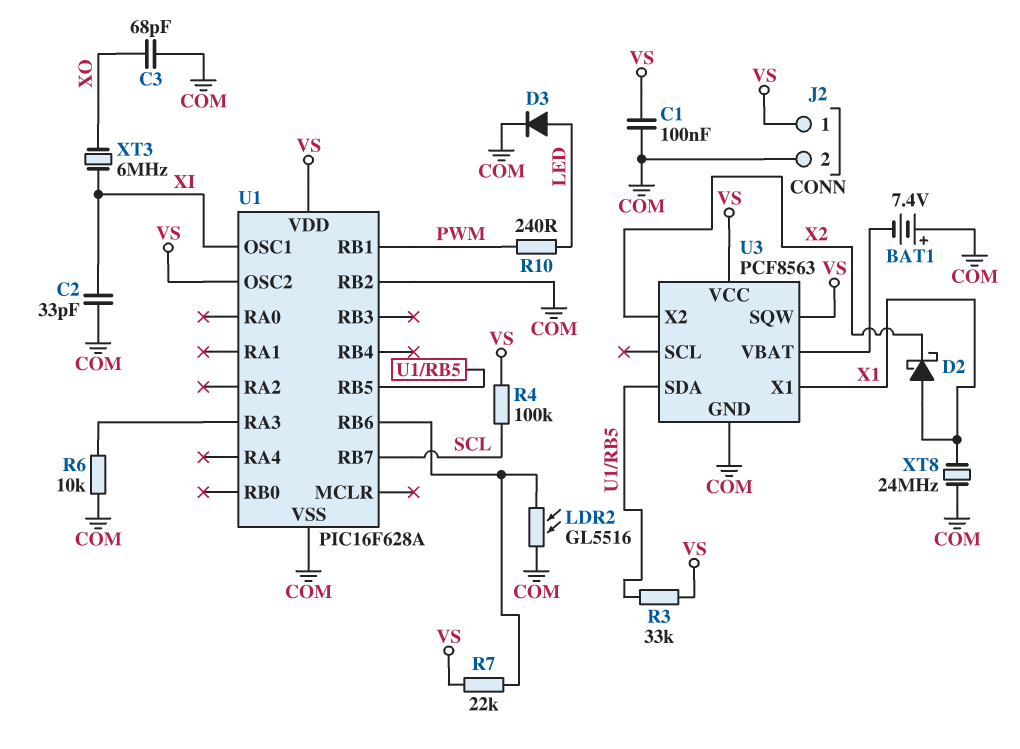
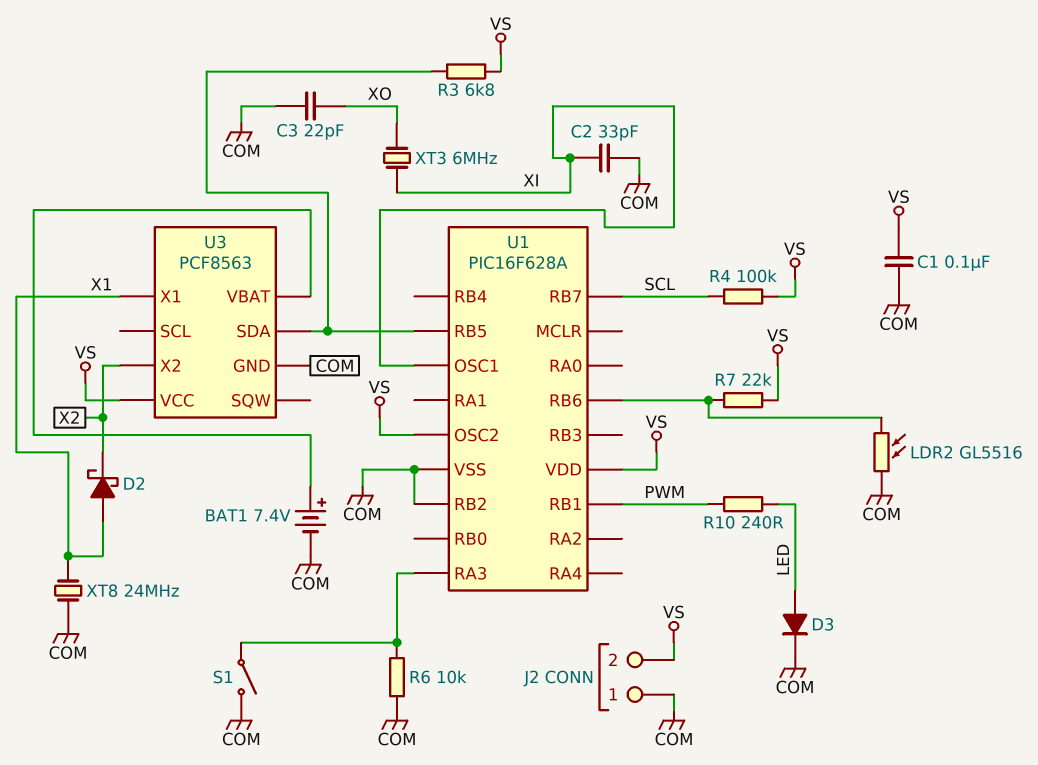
BAT1: 7.4V (plus COM, minus U3/VBAT) -> 7.4V (plus U3/VBAT, minus COM)
C3: 68pF (COM, XO) -> 22pF (COM, XO)
J2 pin 1: VS -> COM
J2 pin 2: COM -> VS
R3: 33k (U1/RB5, VS) -> 6.8k (U1/RB5, VS)
S1: none -> switch (COM, U1/RA3)
U3 pin SQW: VS -> none

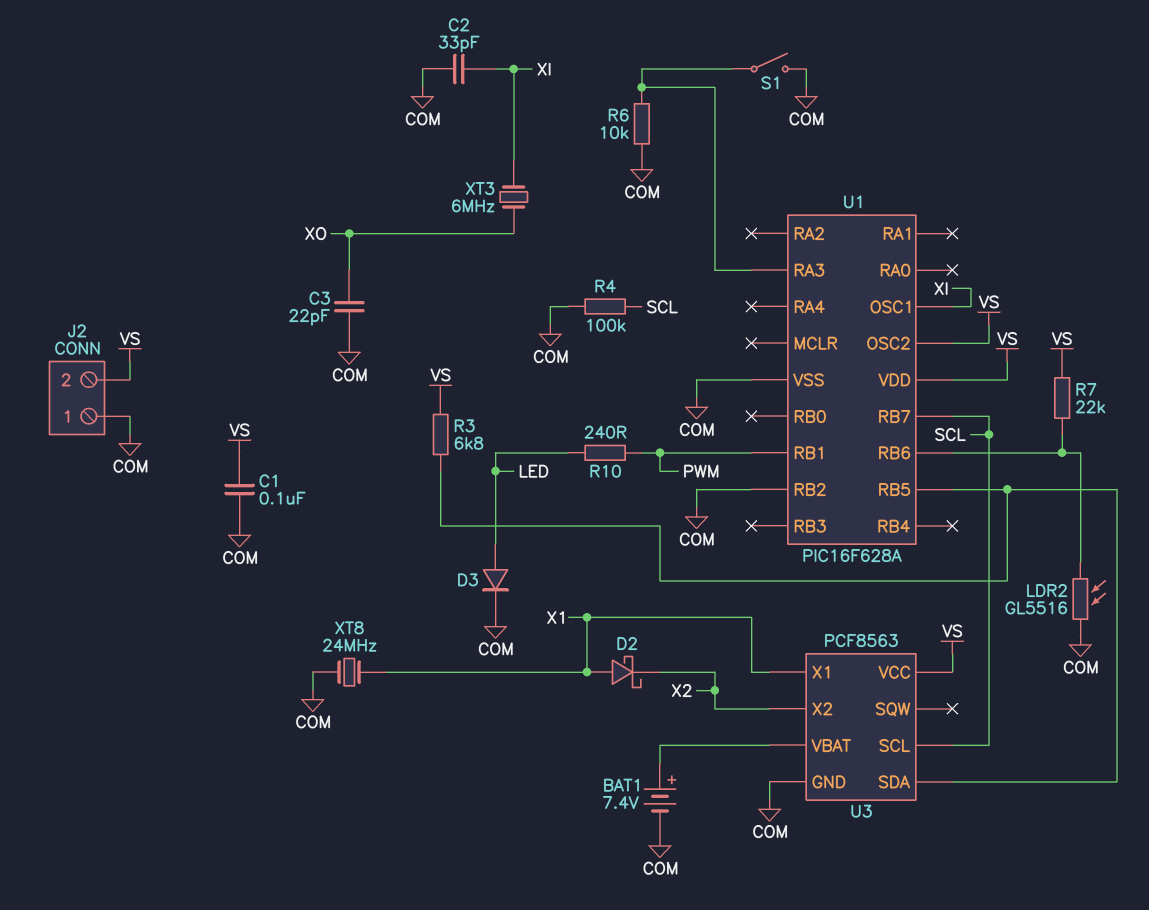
R4: 100k (SCL, VS) -> 100k (COM, SCL)
U3 pin SCL: none -> SCL

